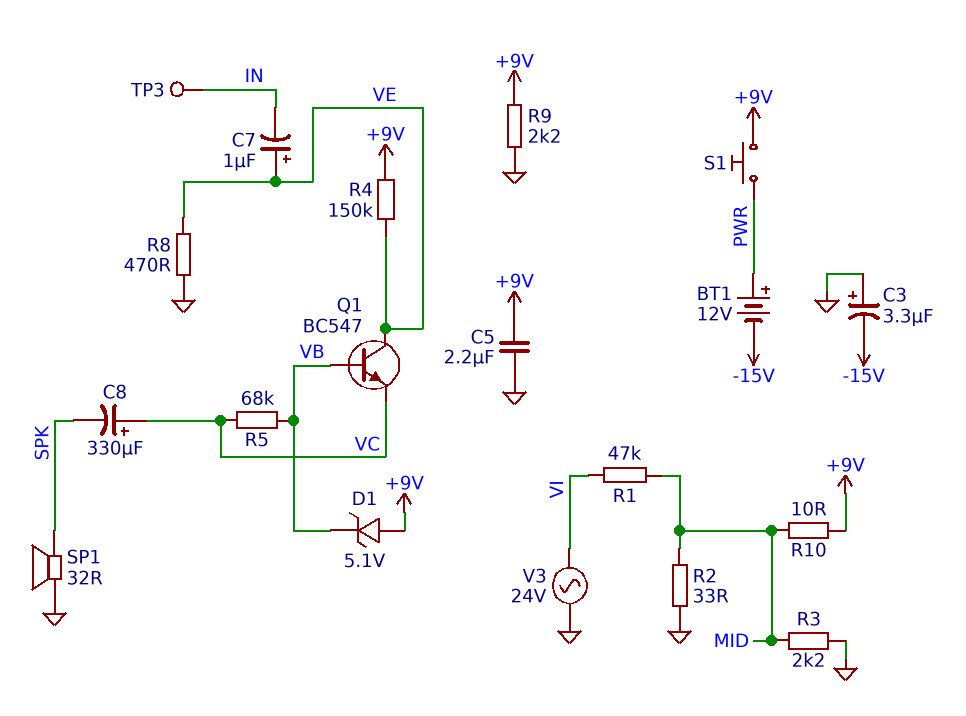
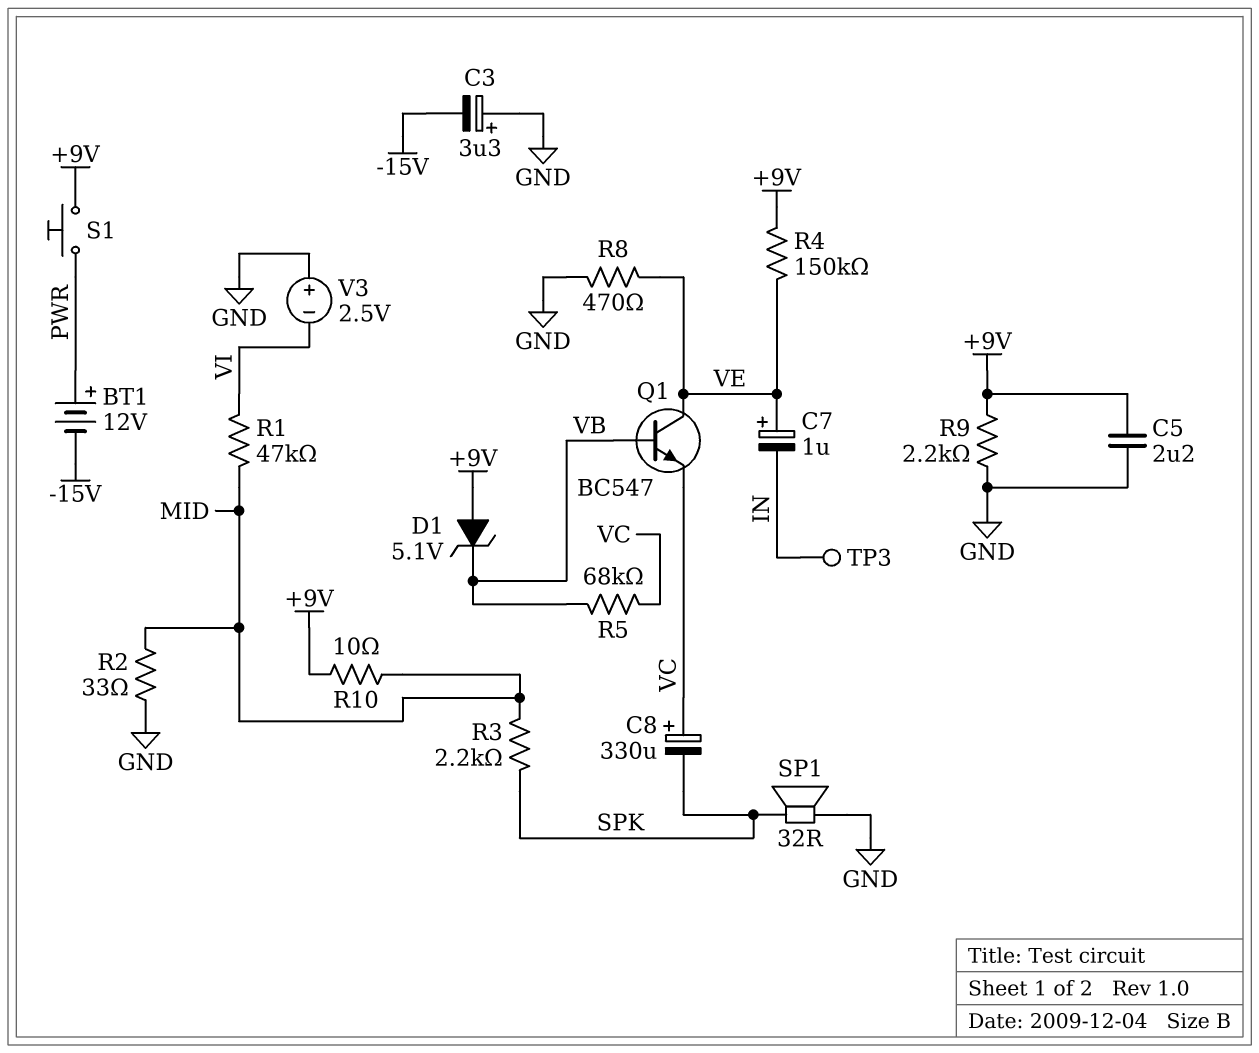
R3: 2.2k (GND, MID) -> 2.2k (MID, SPK)
V3: AC 24V (GND, VI) -> 2.5V (plus GND, minus VI)

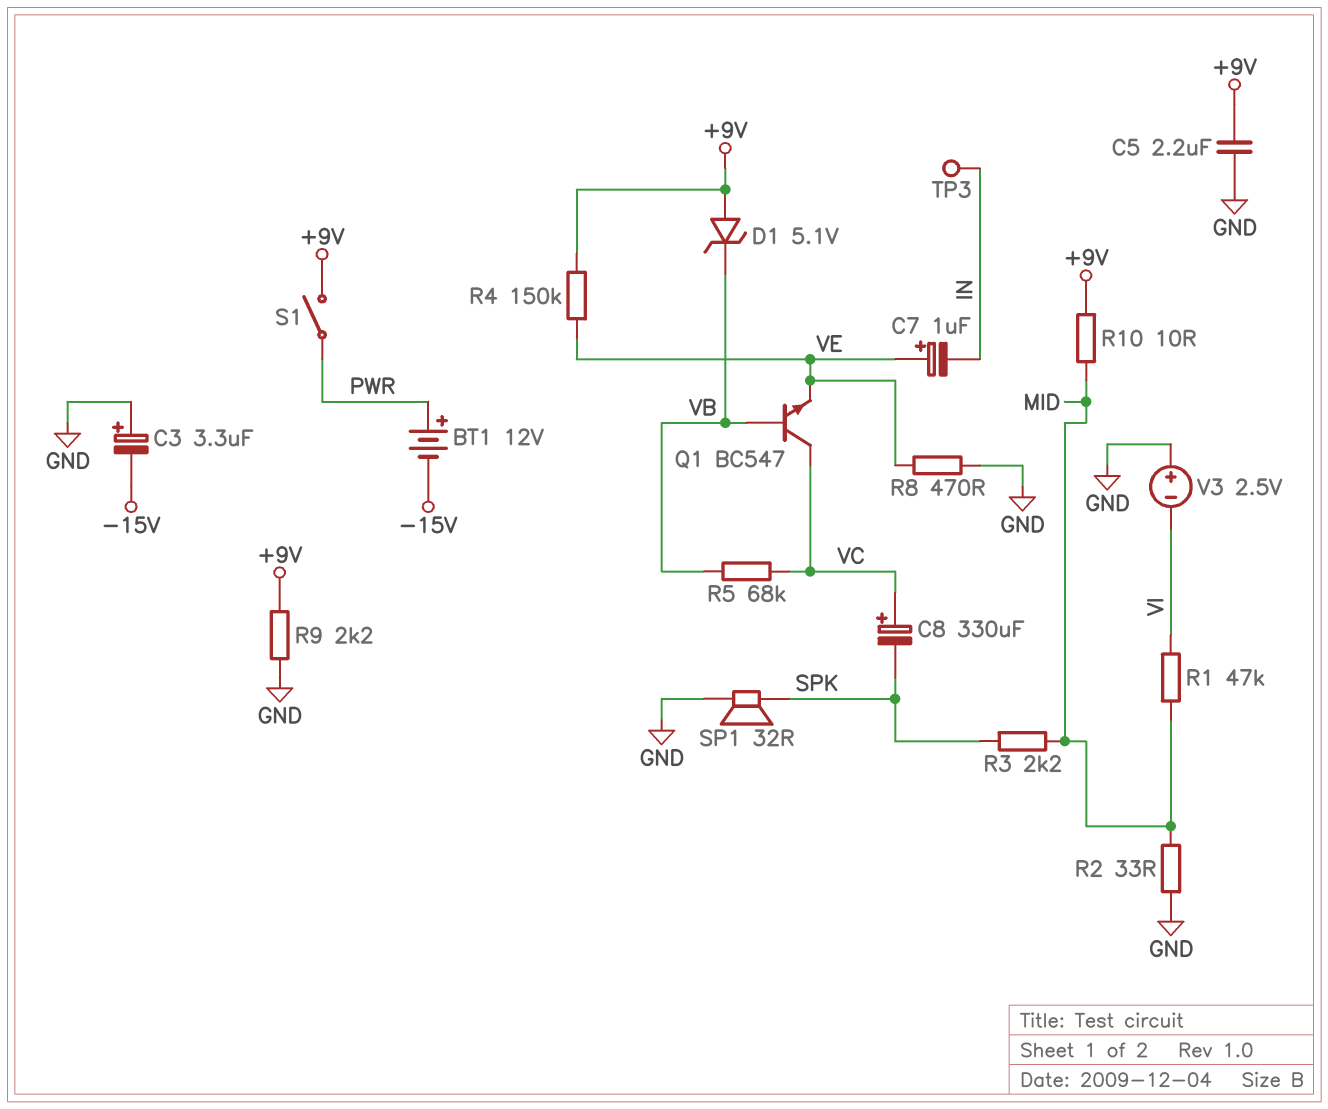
Q1: NPN BC547 (B VB, C VE, E VC) -> NPN BC547 (B VB, C VC, E VE)
S1: button (+9V, PWR) -> switch (+9V, PWR)

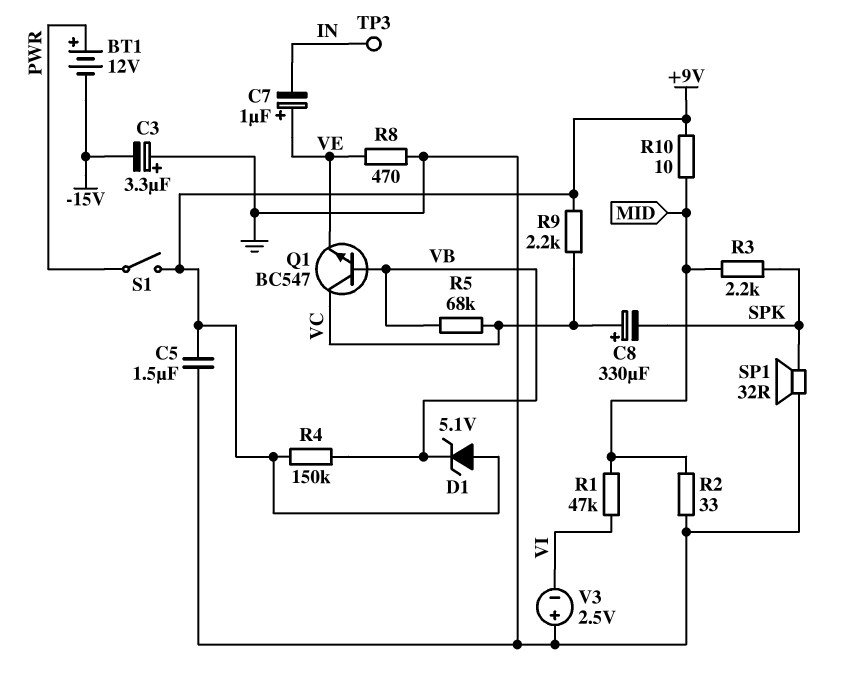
C5: 2.2uF (+9V, GND) -> 1.5uF (+9V, GND)
R4: 150k (+9V, VE) -> 150k (+9V, VB)
R9: 2.2k (+9V, GND) -> 2.2k (+9V, VC)

